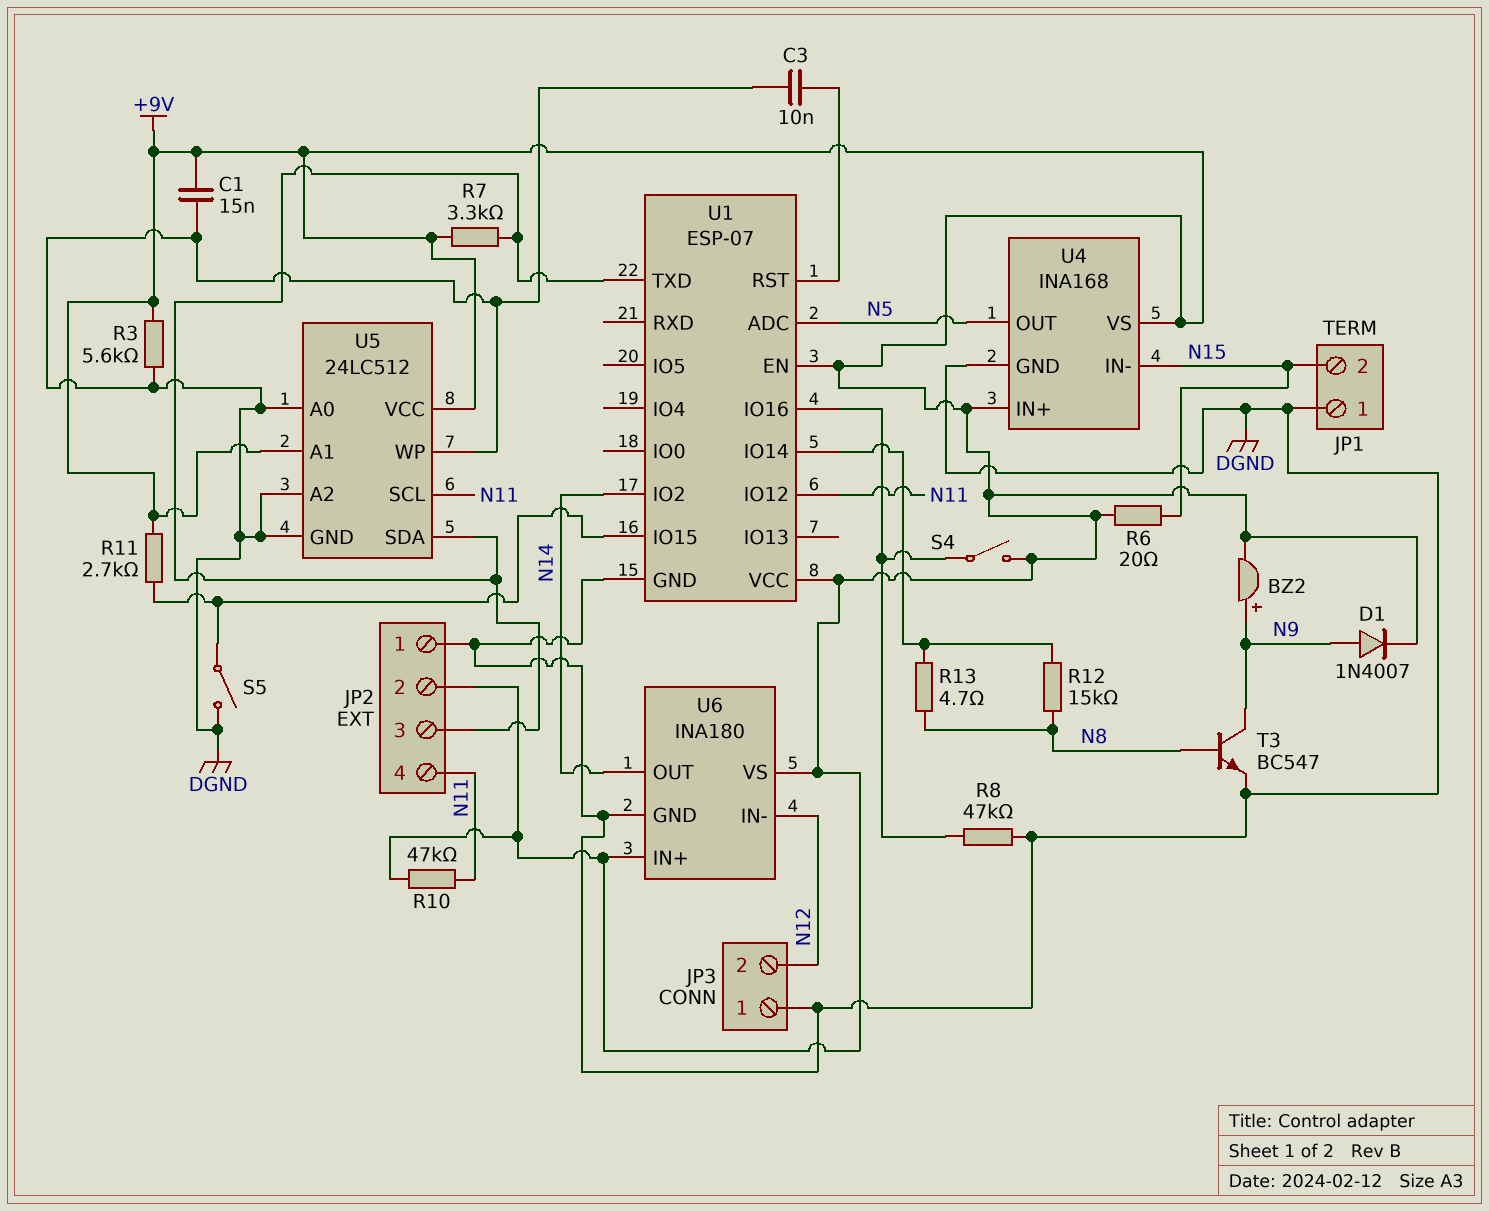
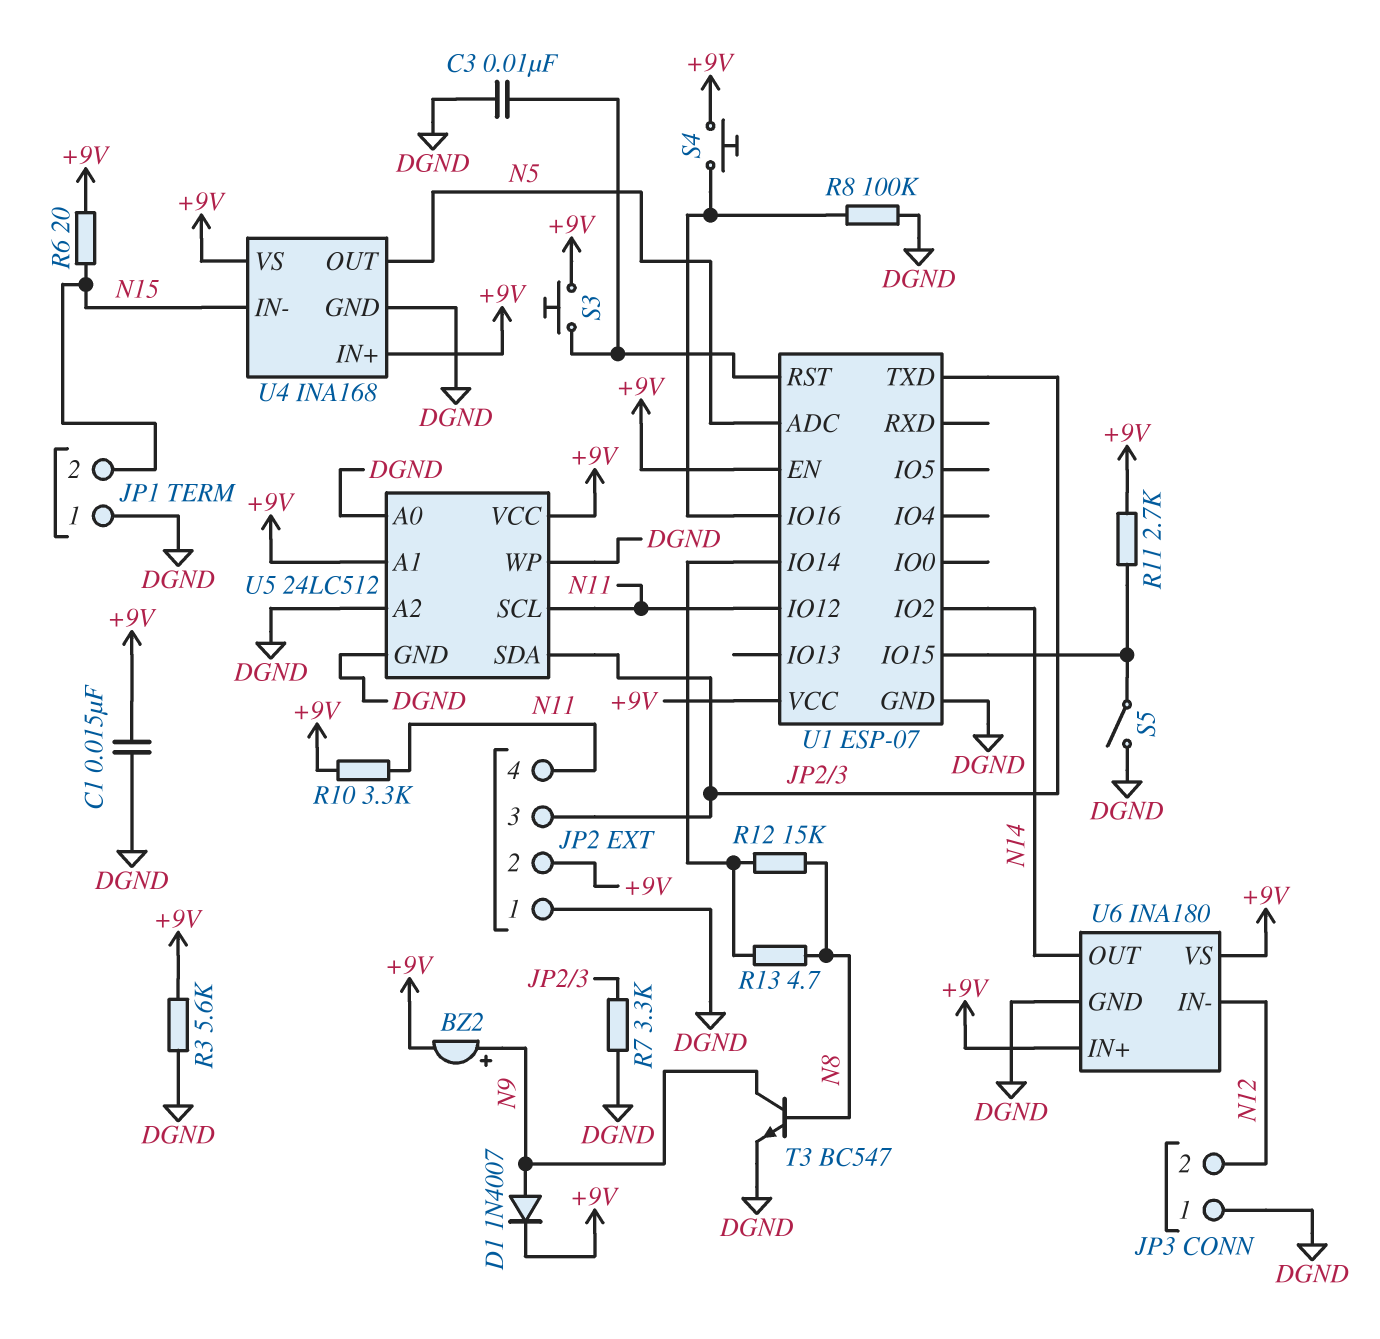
R7: 3.3k (+9V, JP2/3) -> 3.3k (DGND, JP2/3)
R8: 47k (DGND, U1/IO16) -> 100k (DGND, U1/IO16)
R10: 47k (+9V, N11) -> 3.3k (+9V, N11)
S3: none -> button (+9V, U1/RST)
S4: switch (+9V, U1/IO16) -> button (+9V, U1/IO16)

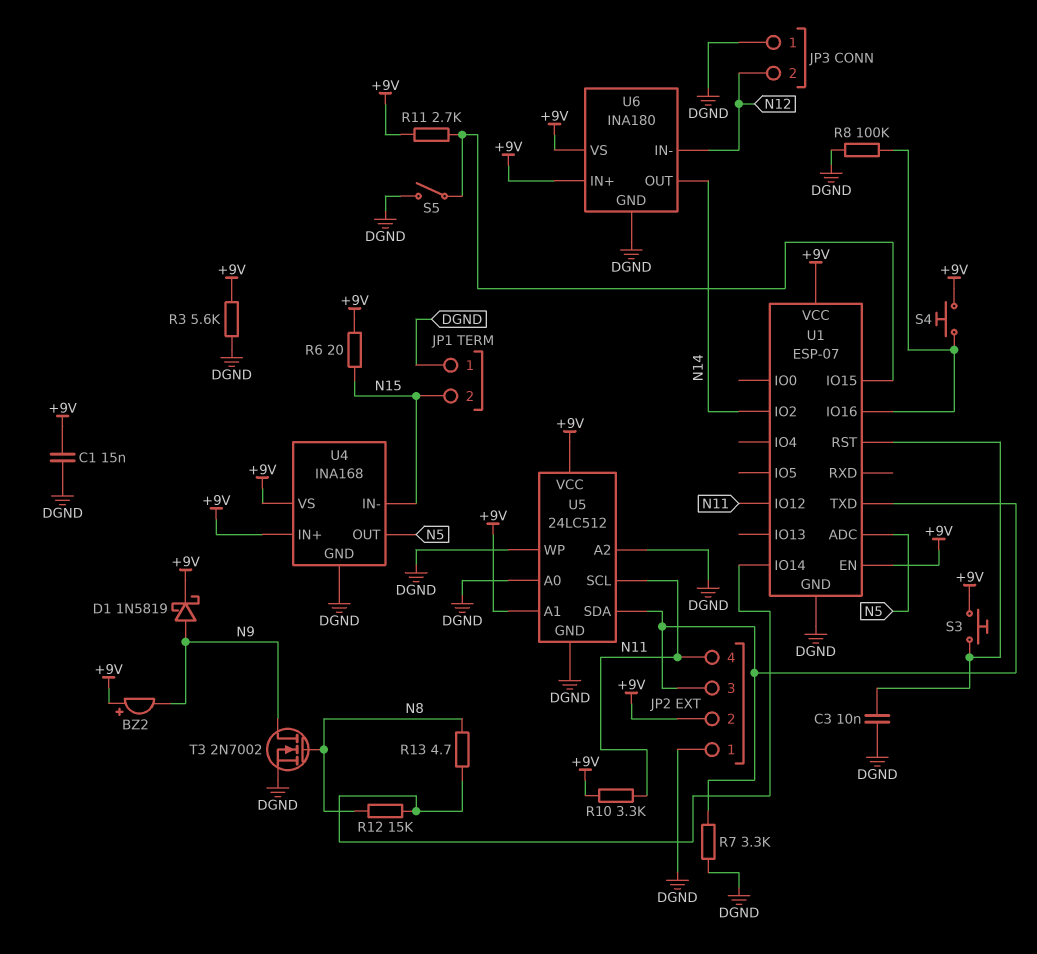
BZ2: buzzer (plus N9, minus +9V) -> buzzer (plus +9V, minus N9)
D1: diode 1N4007 (A N9, K +9V) -> schottky 1N5819 (A N9, K +9V)
T3: NPN BC547 (B N8, C N9, E DGND) -> NMOS 2N7002 (G N8, D N9, S DGND)

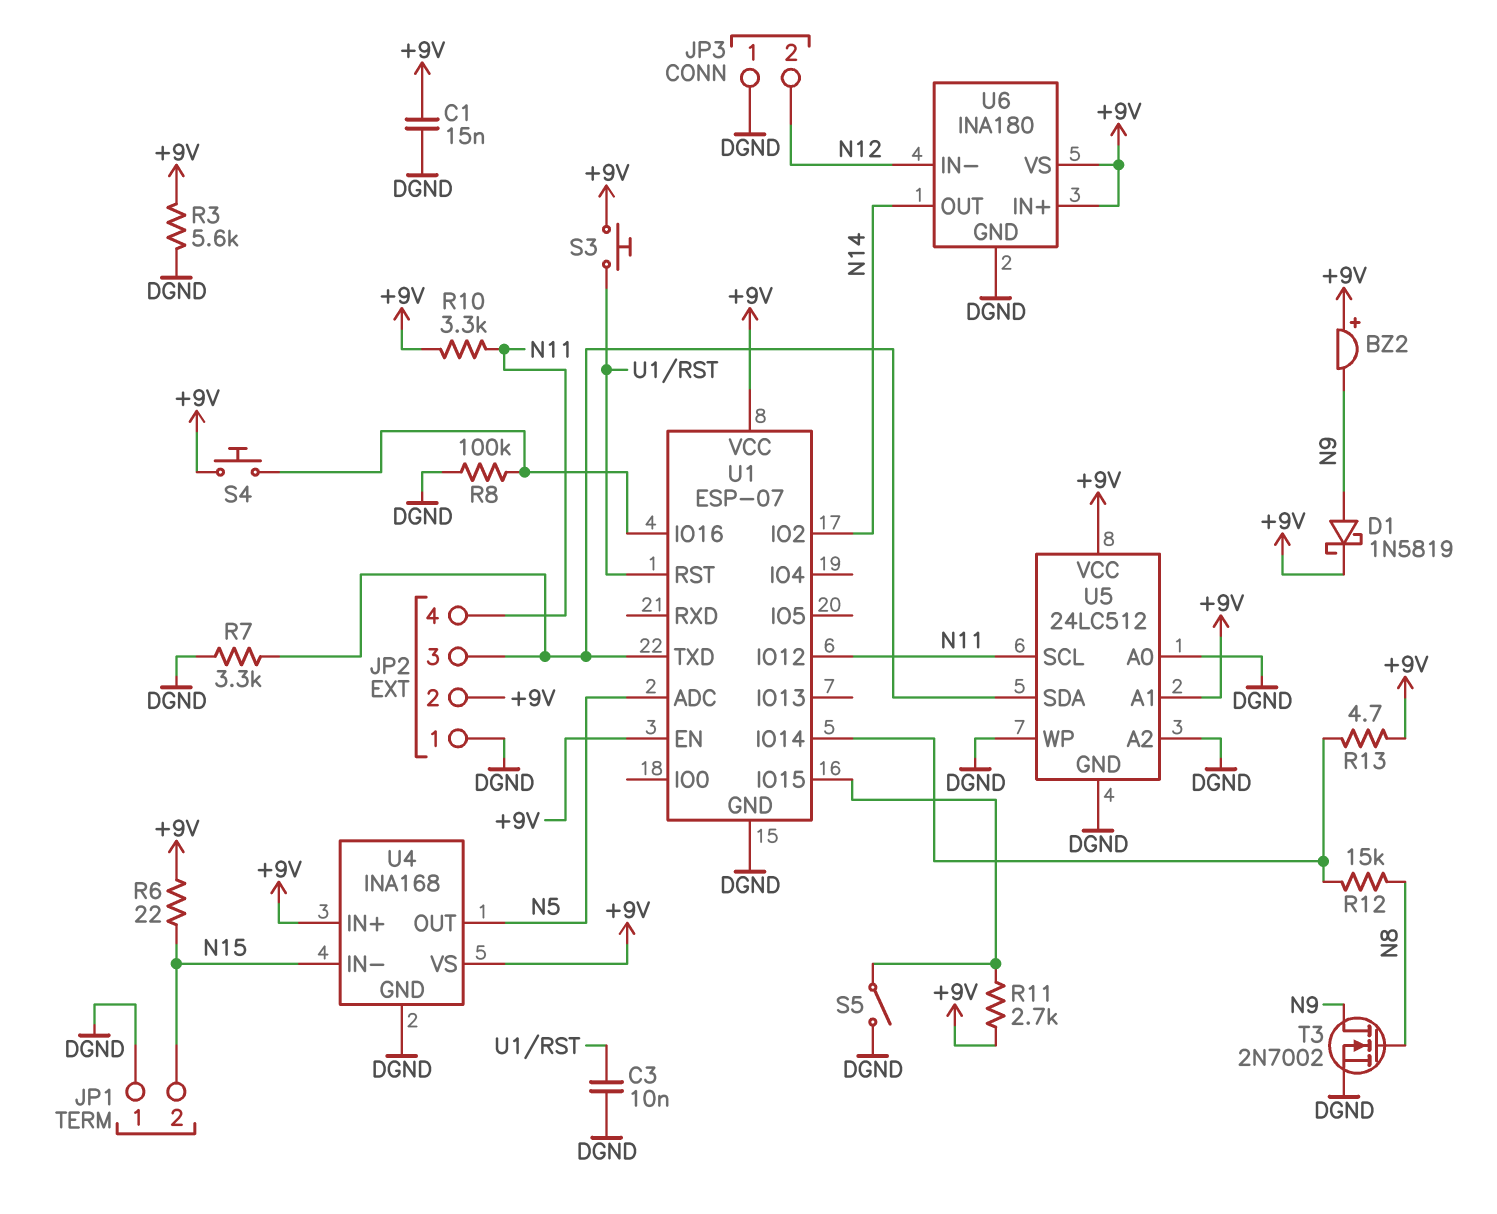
R6: 20 (+9V, N15) -> 22 (+9V, N15)
R13: 4.7 (N8, U1/IO14) -> 4.7 (+9V, U1/IO14)

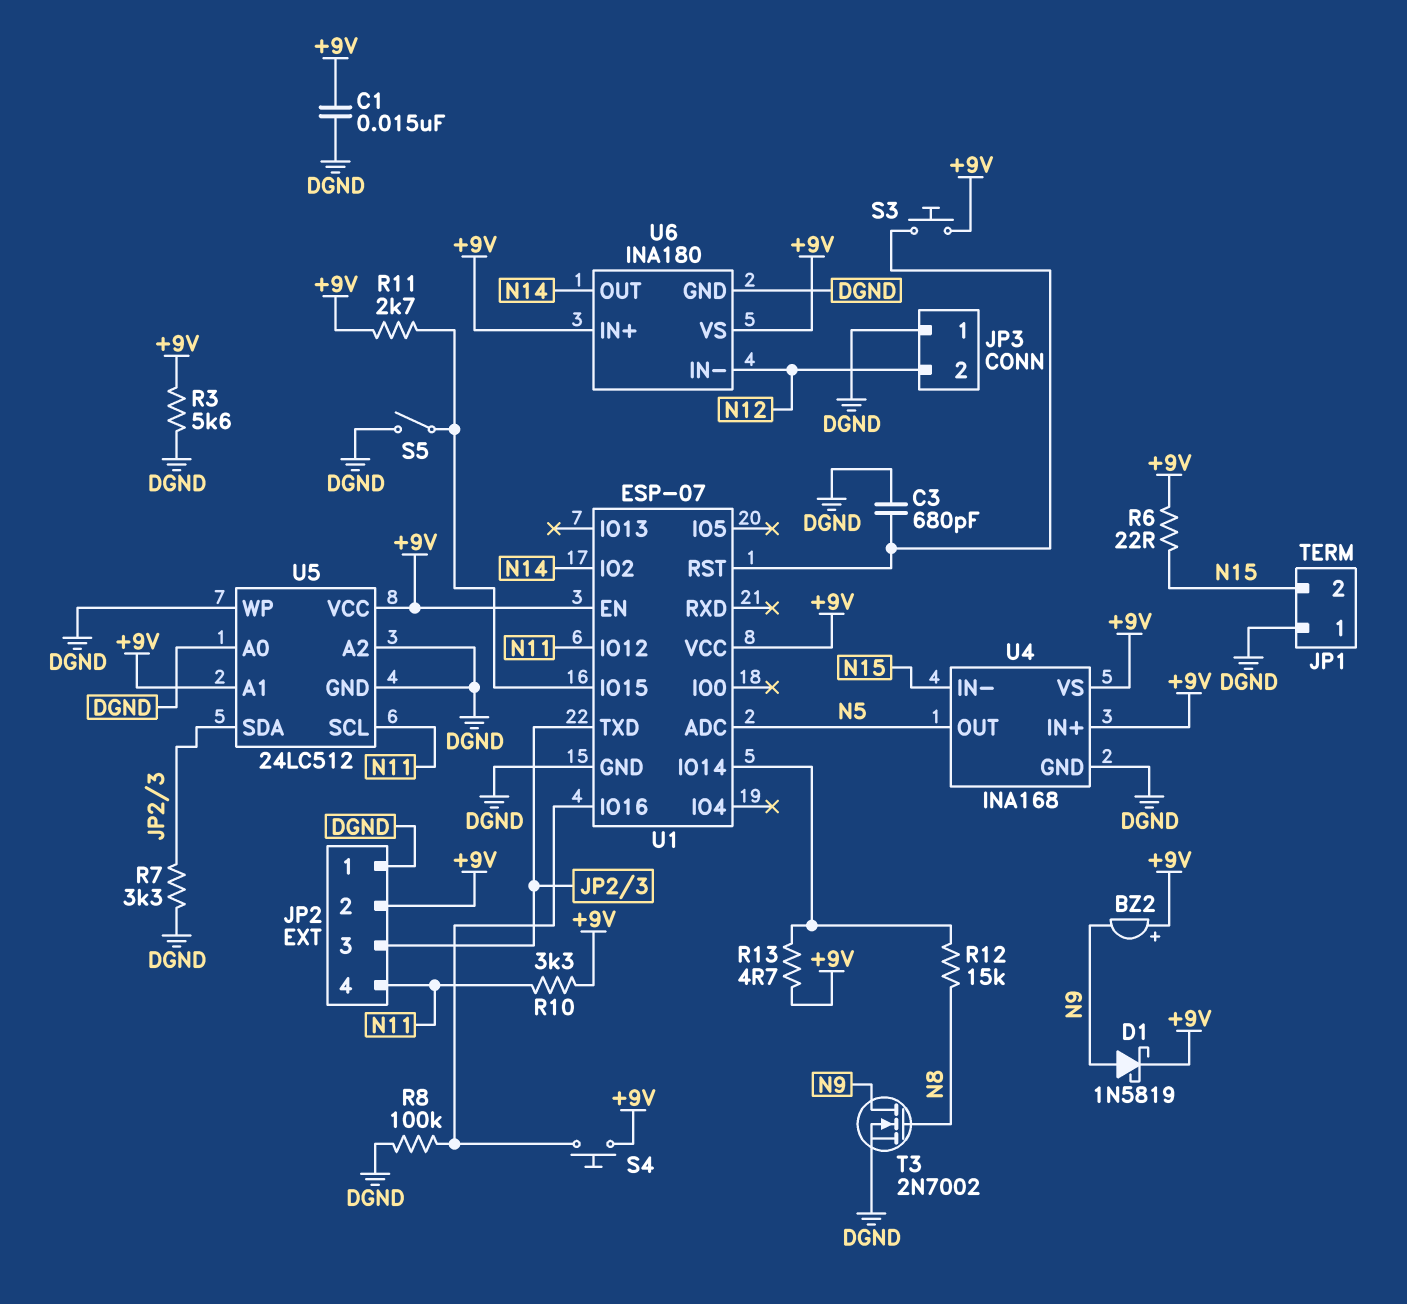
C3: 10nF (DGND, U1/RST) -> 680pF (DGND, U1/RST)

